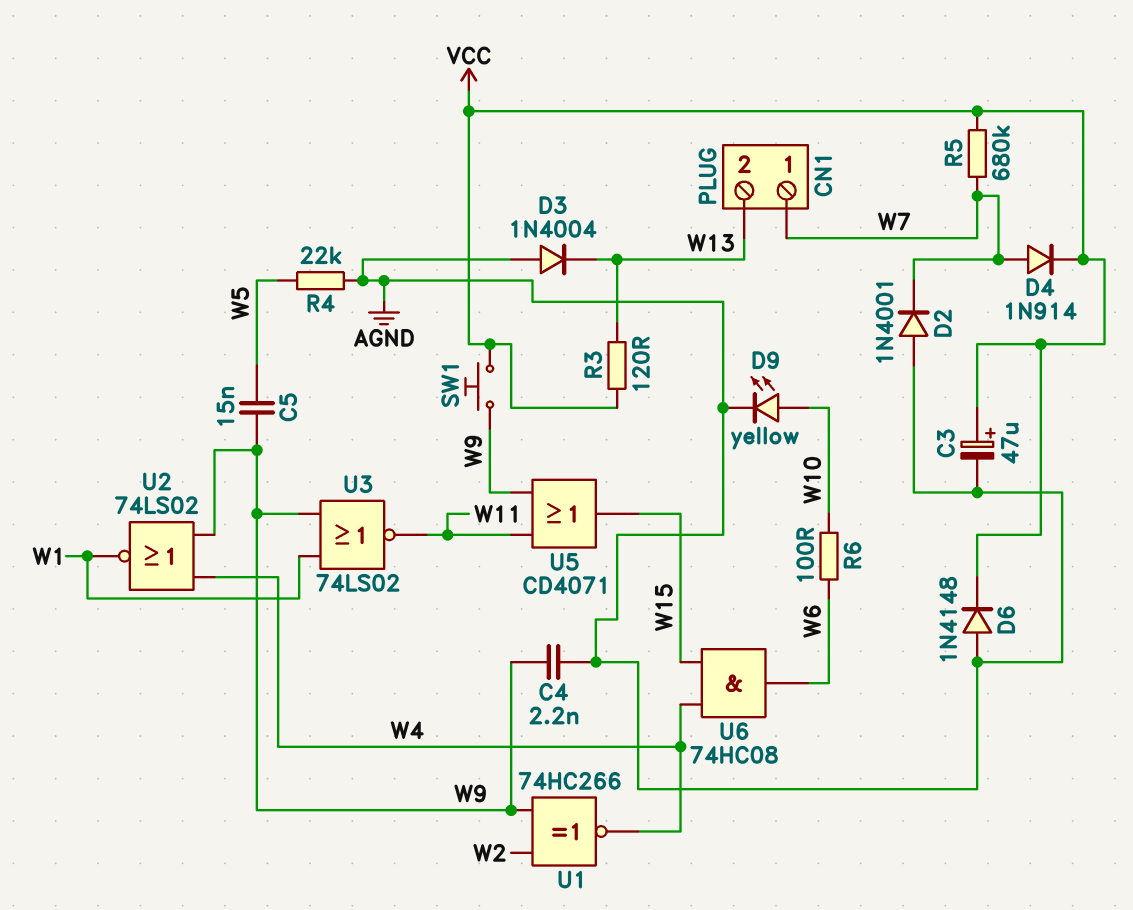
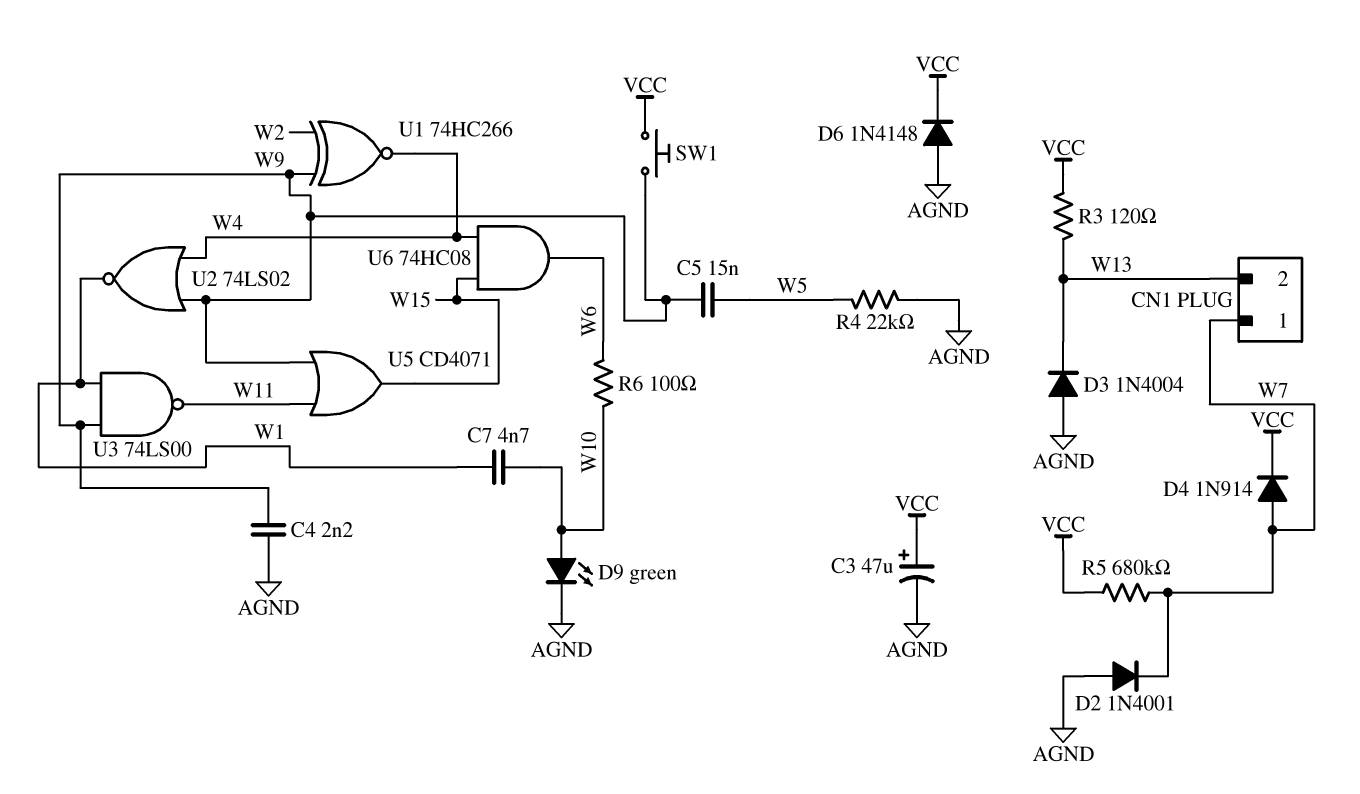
C7: none -> 4.7nF (W1, W10)
D9: LED yellow (A W10, K AGND) -> LED green (A W10, K AGND)
U3: NOR 74LS02 (in W1, in W9, out W11) -> NAND 74LS00 (in W1, in W9, out W11)

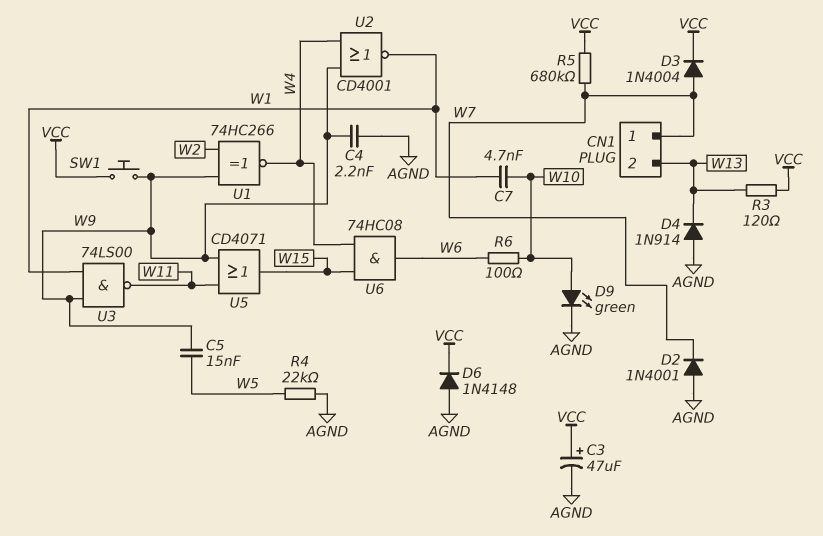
D3: diode 1N4004 (A AGND, K W13) -> diode 1N4004 (A W7, K VCC)
D4: diode 1N914 (A W7, K VCC) -> diode 1N914 (A AGND, K W13)
U2: NOR 74LS02 (in W4, in W9, out W1) -> NOR CD4001 (in W4, in W9, out W1)

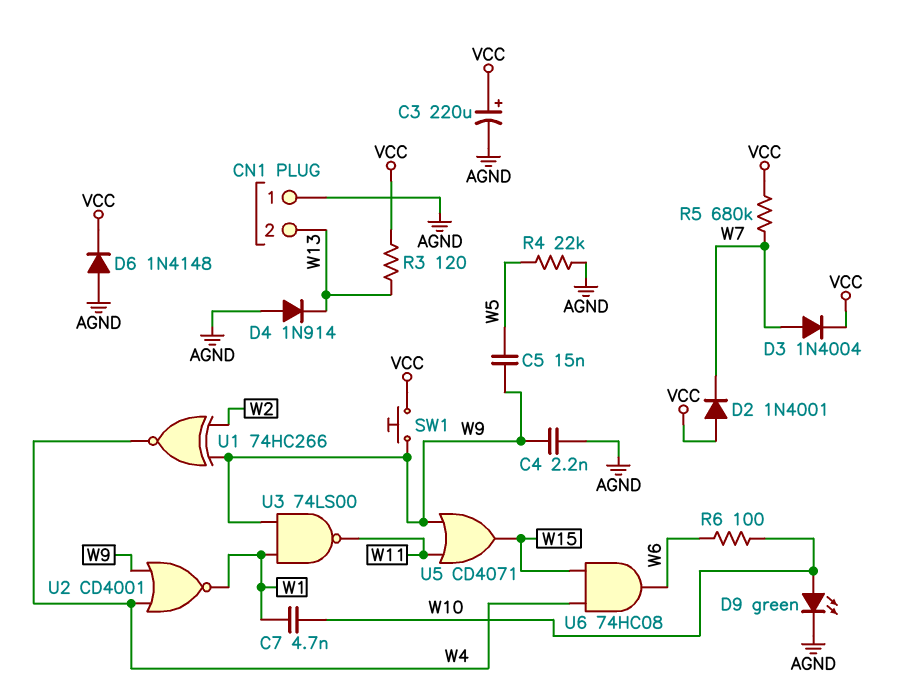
C3: 47uF (plus VCC, minus AGND) -> 220uF (plus VCC, minus AGND)
CN1 pin 1: W7 -> AGND
D2: diode 1N4001 (A AGND, K W7) -> diode 1N4001 (A VCC, K W7)

